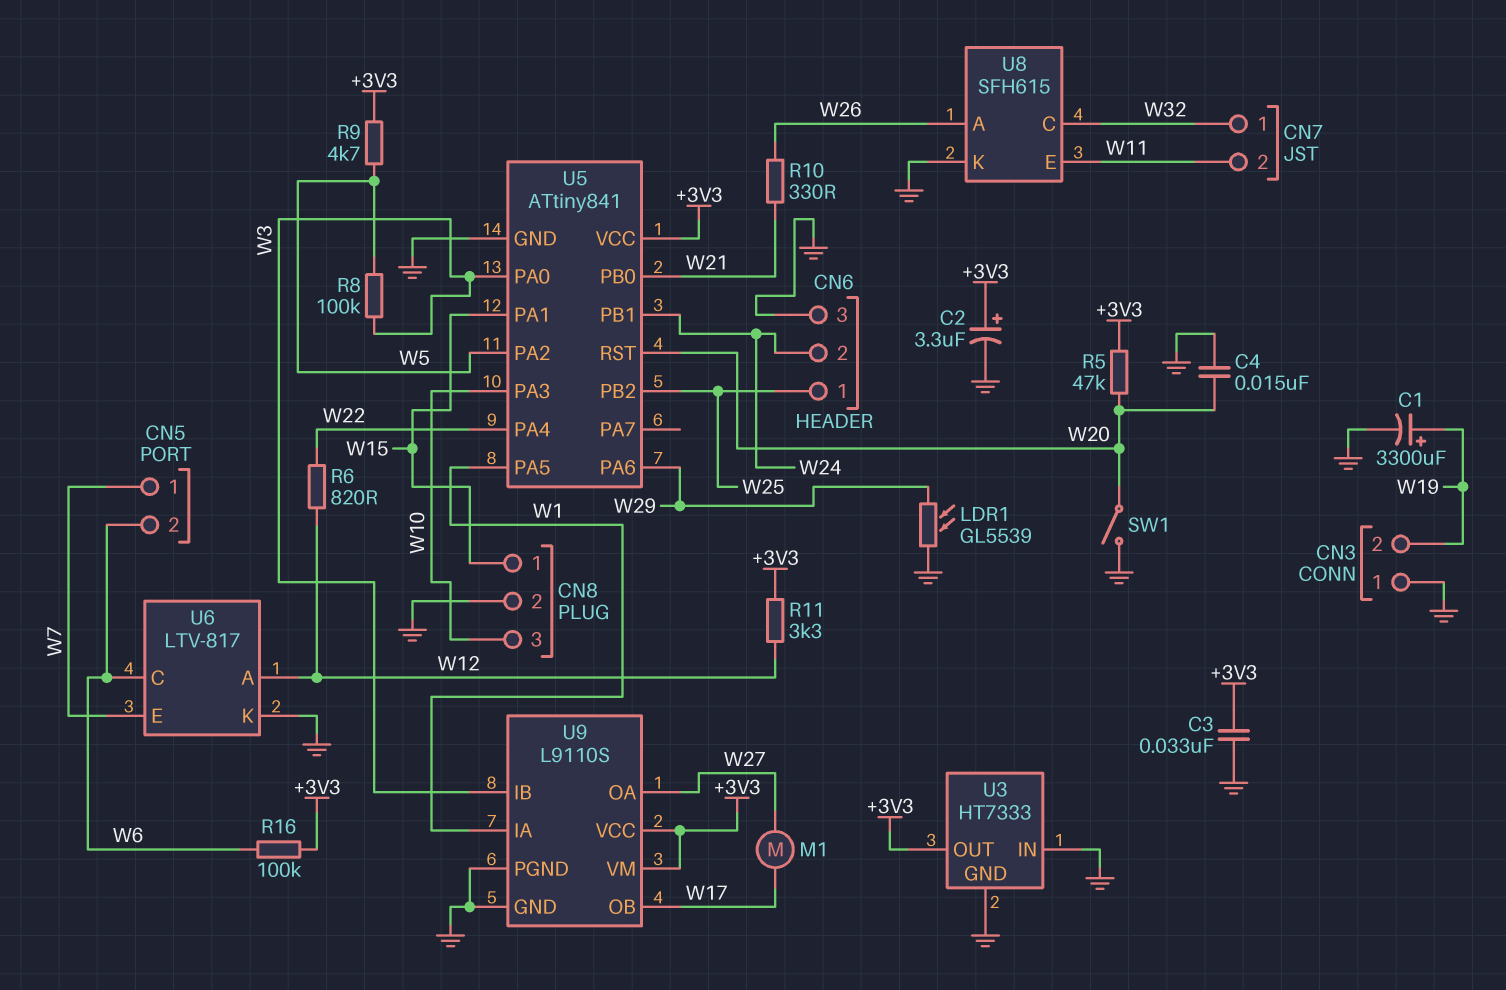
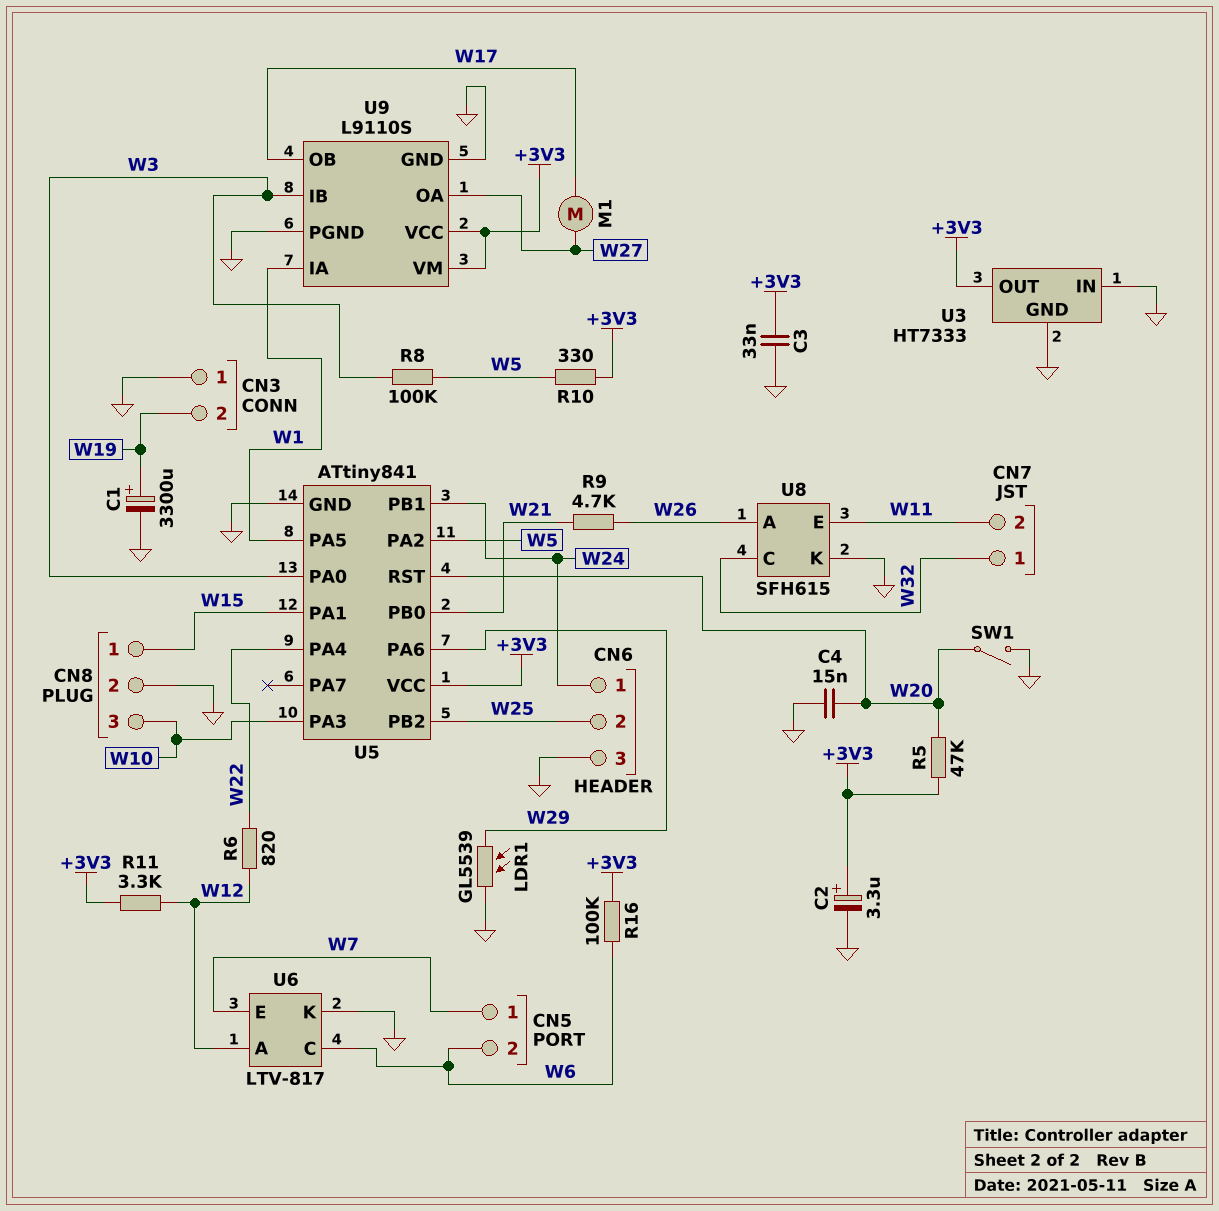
CN6 pin 1: W25 -> W24
CN6 pin 2: W24 -> W25
R9: 4.7k (+3V3, W5) -> 4.7k (W21, W26)
R10: 330 (W21, W26) -> 330 (+3V3, W5)

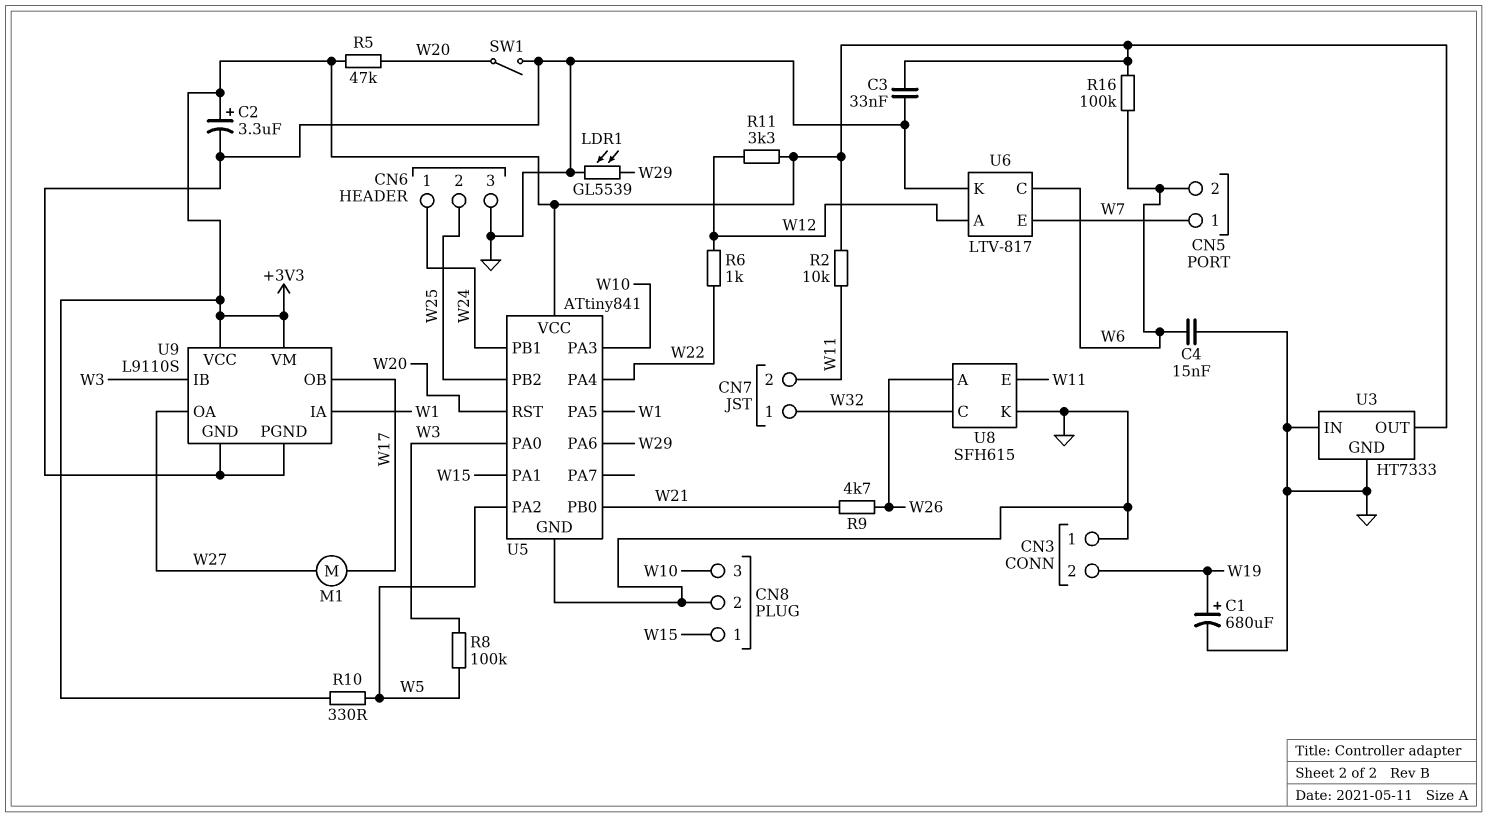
C1: 3300uF (plus W19, minus GND) -> 680uF (plus W19, minus GND)
C4: 15nF (GND, W20) -> 15nF (GND, W6)
R2: none -> 10k (+3V3, W11)
R6: 820 (W12, W22) -> 1k (W12, W22)

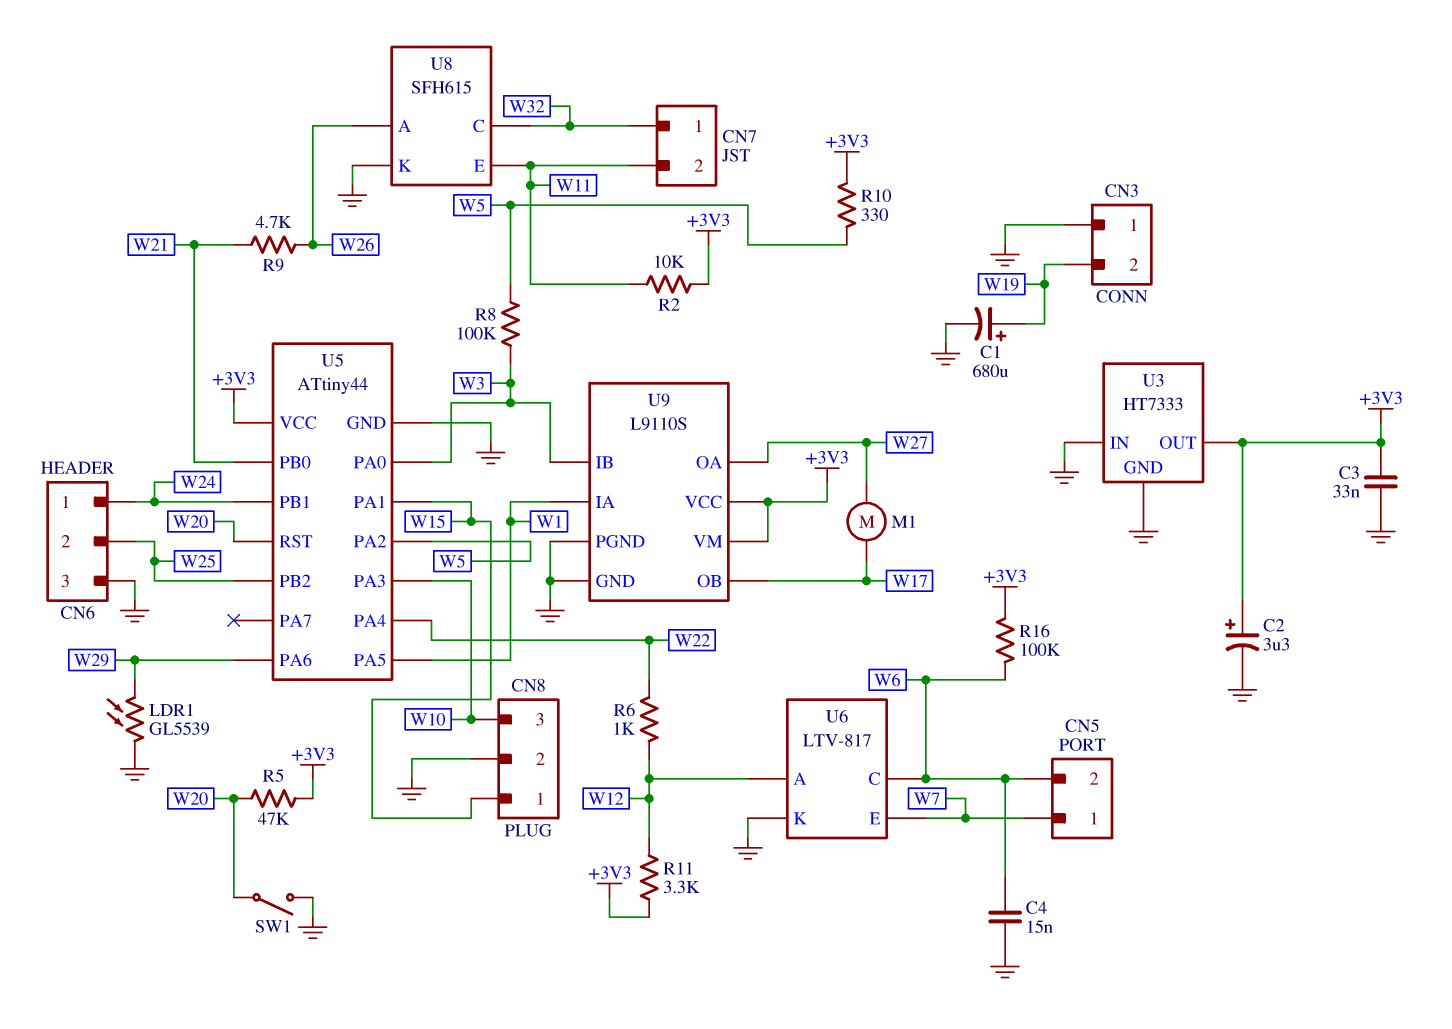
U5: ATtiny841 -> ATtiny44

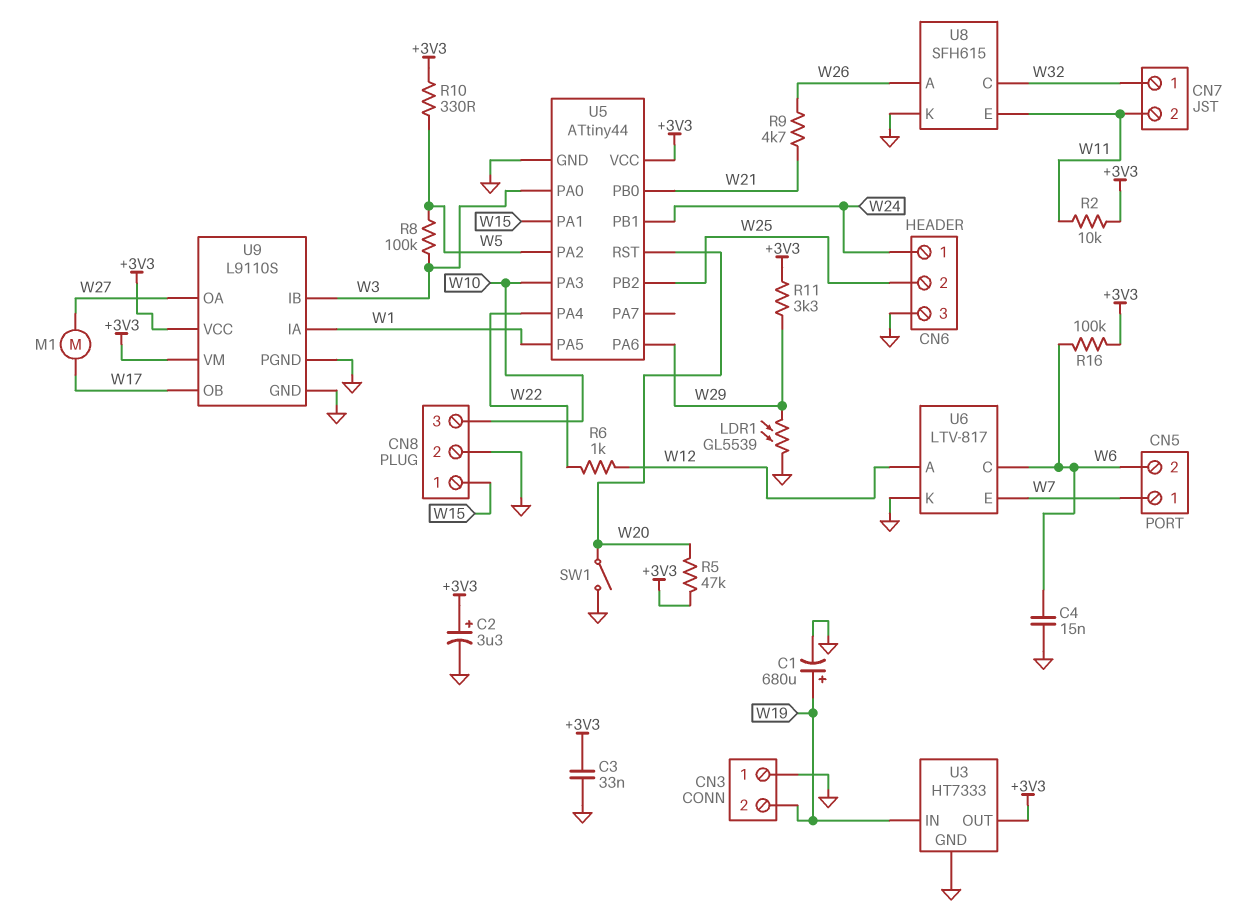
R11: 3.3k (+3V3, W12) -> 3.3k (+3V3, W29)
U3 pin IN: GND -> W19

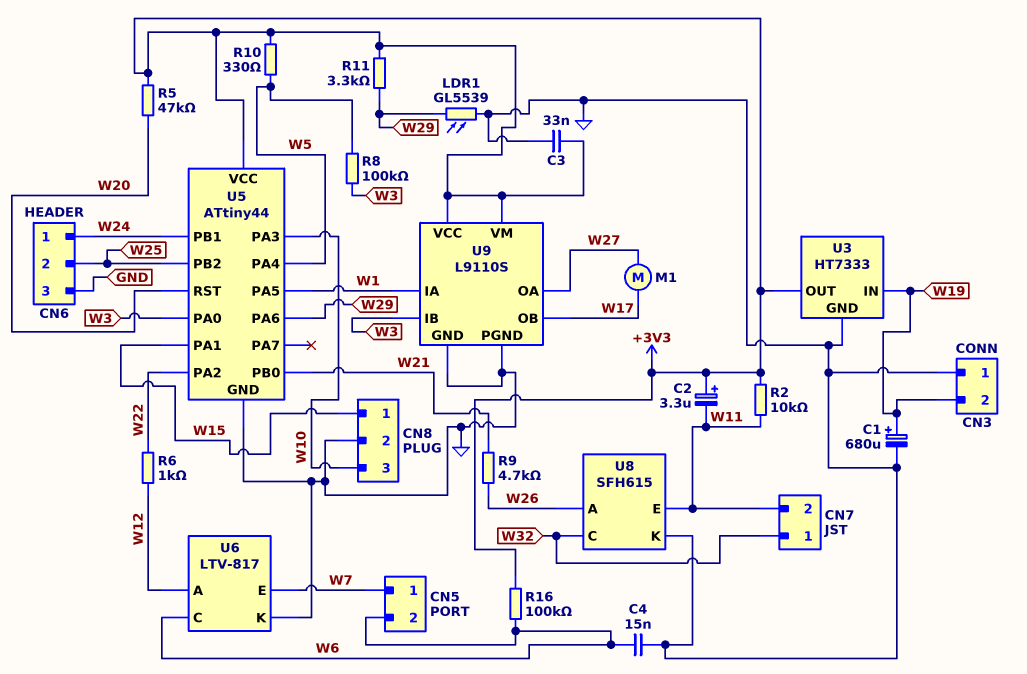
C2: 3.3uF (plus +3V3, minus GND) -> 3.3uF (plus +3V3, minus W11)
SW1: switch (GND, W20) -> none
U5 pin PA2: W5 -> W22
U5 pin PA4: W22 -> W5

